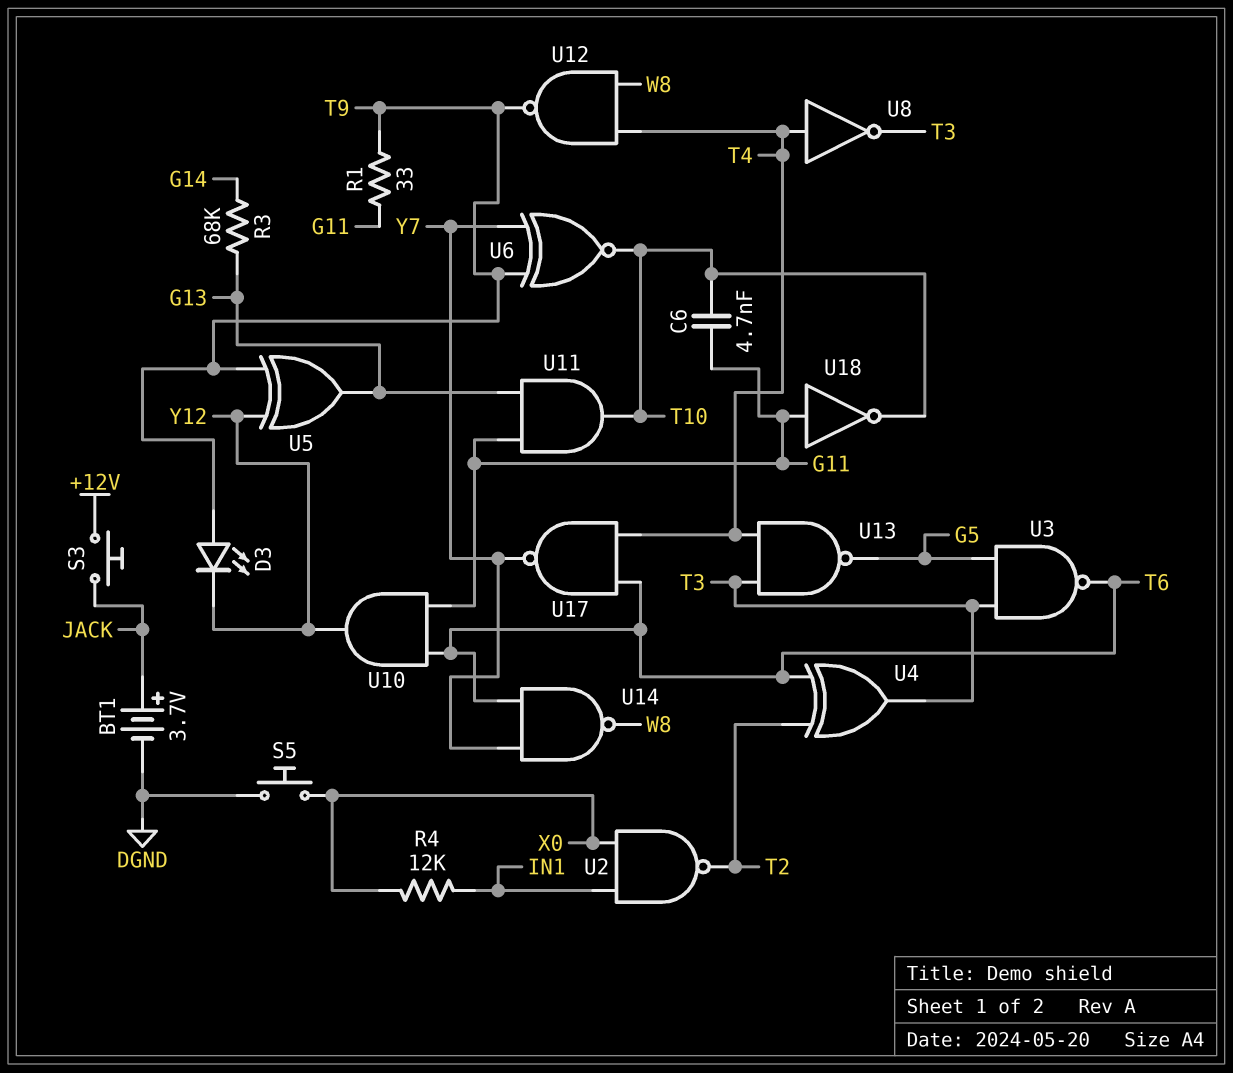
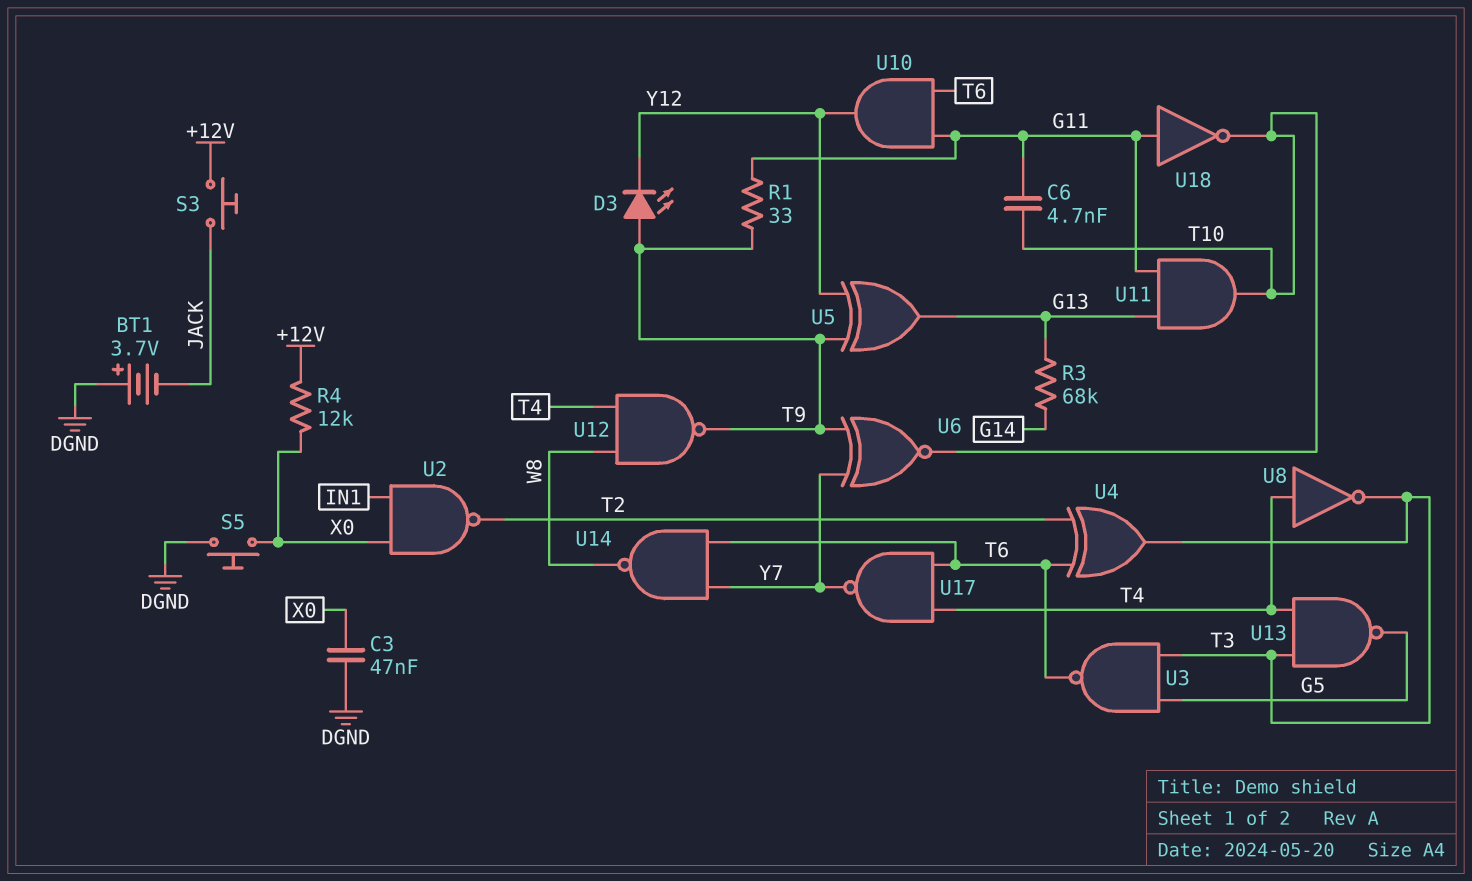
BT1: 3.7V (plus JACK, minus DGND) -> 3.7V (plus DGND, minus JACK)
C3: none -> 47nF (DGND, X0)
R4: 12k (IN1, X0) -> 12k (+12V, X0)

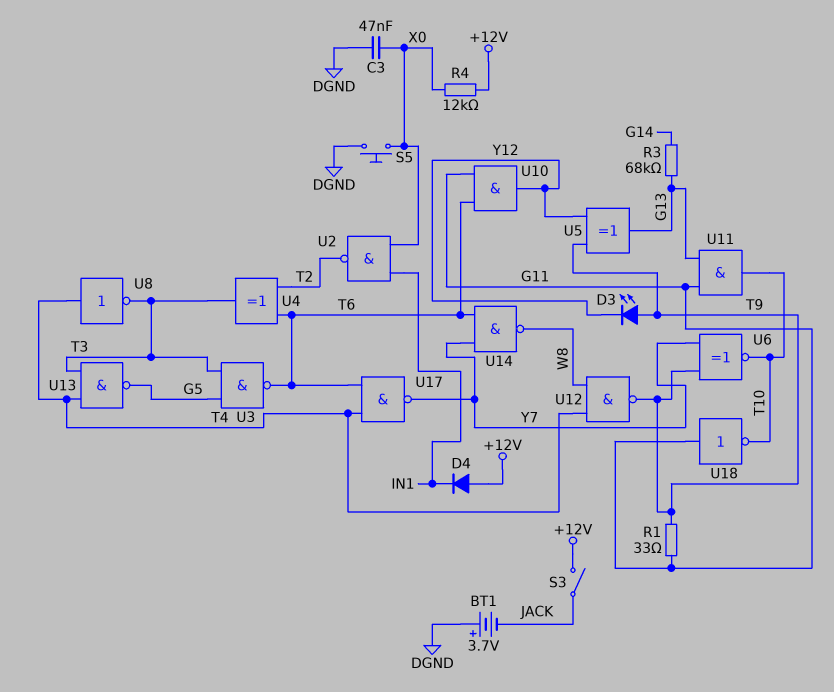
C6: 4.7nF (G11, T10) -> none
D4: none -> diode (A +12V, K IN1)
S3: button (+12V, JACK) -> switch (+12V, JACK)

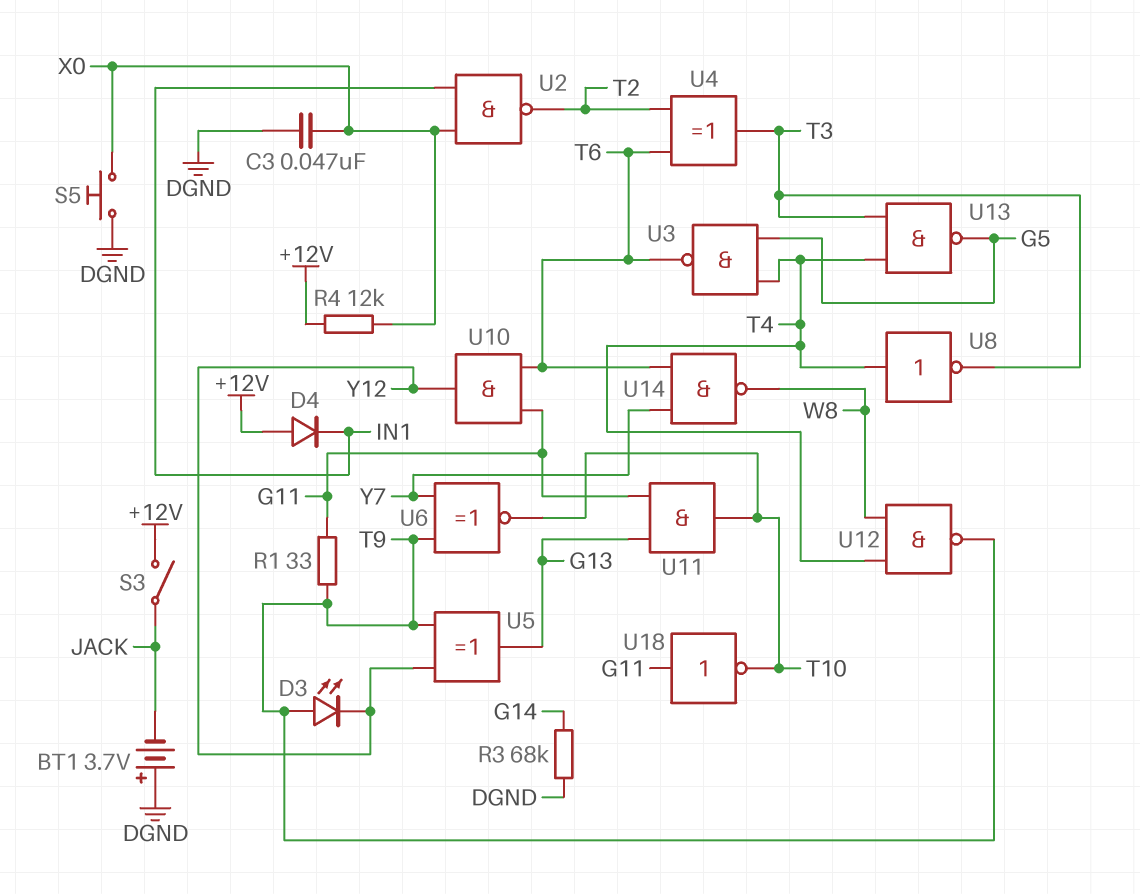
R3: 68k (G13, G14) -> 68k (DGND, G14)
U3: NAND (in G5, in T3, out T6) -> NAND (in G5, in T4, out T6)
U17: NAND (in T4, in T6, out Y7) -> none

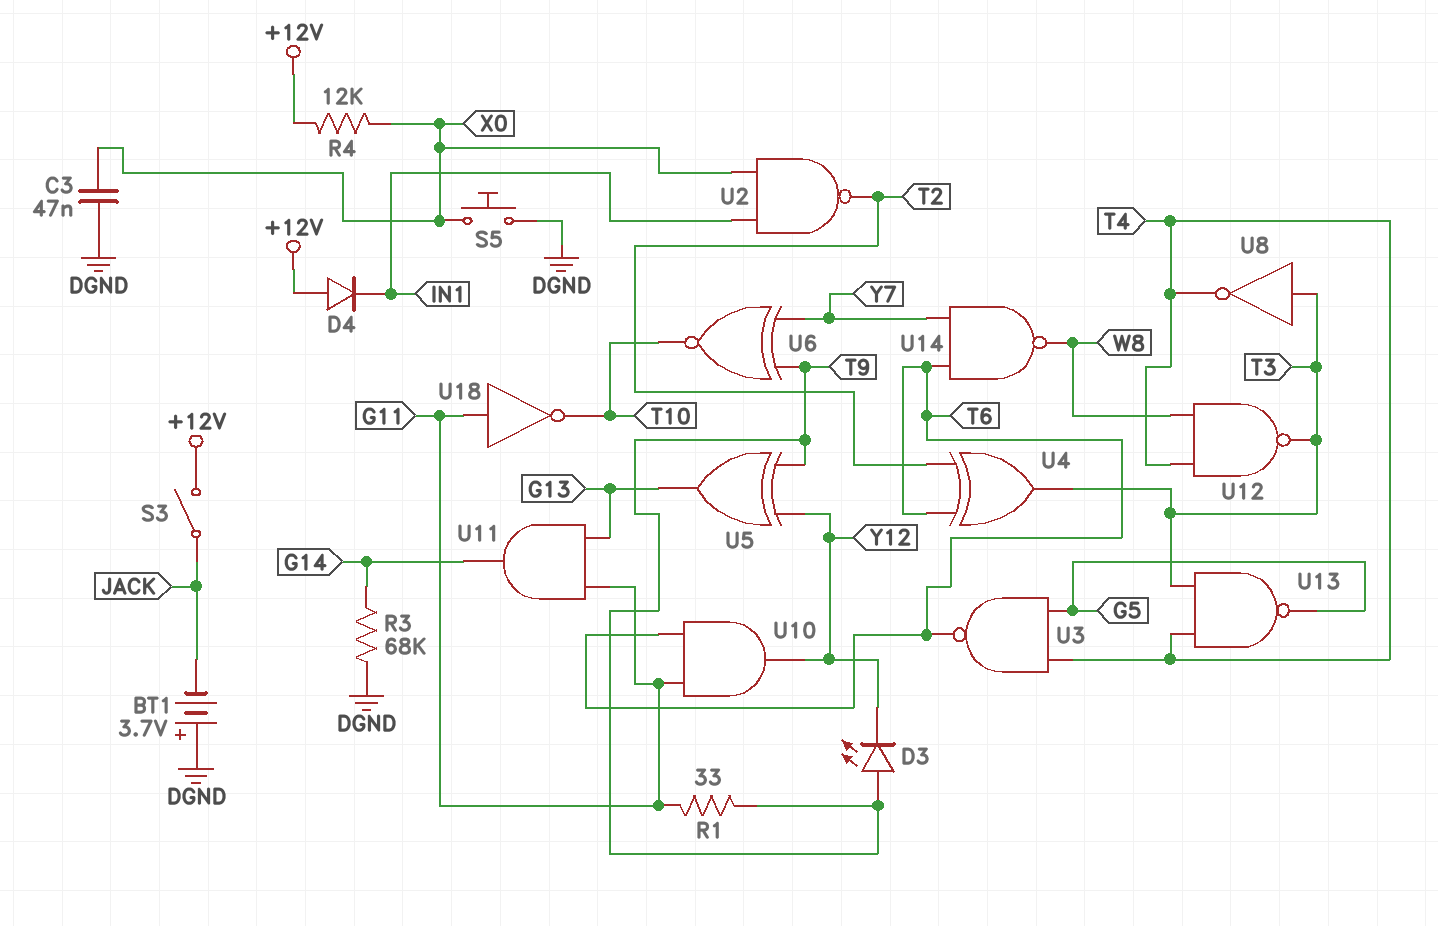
U8: NOT (in T4, out T3) -> NOT (in T3, out T4)
U11: AND (in G11, in G13, out T10) -> AND (in G11, in G13, out G14)
U12: NAND (in T4, in W8, out T9) -> NAND (in T4, in W8, out T3)

